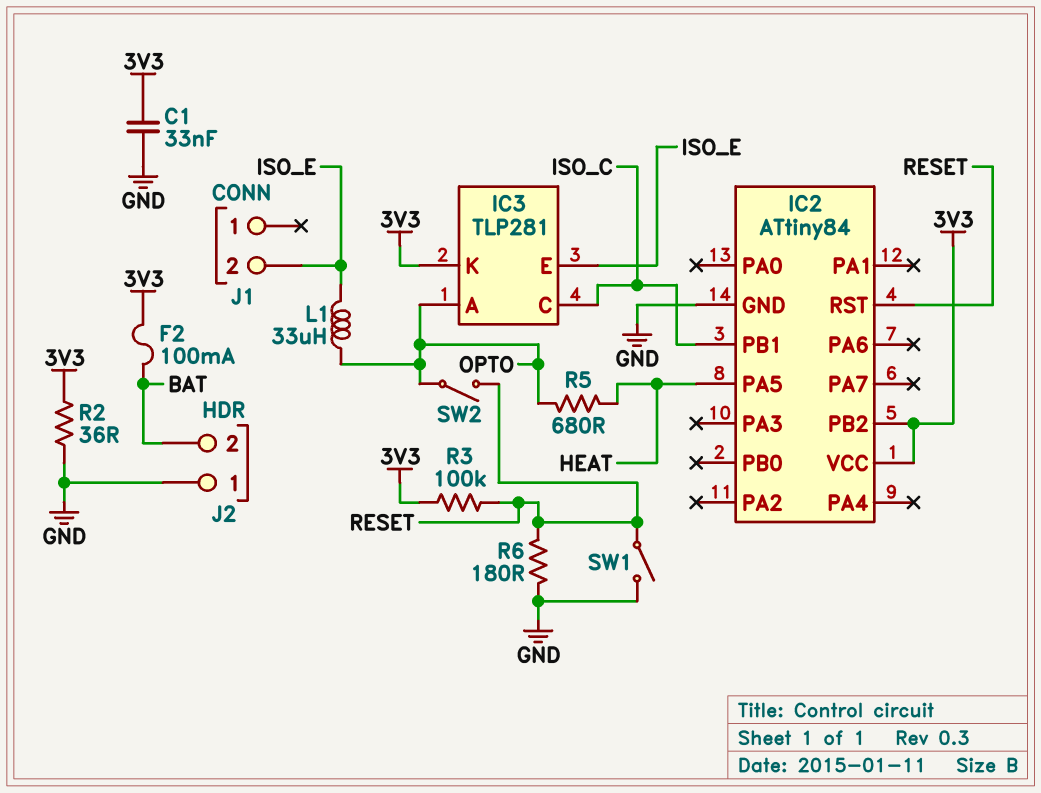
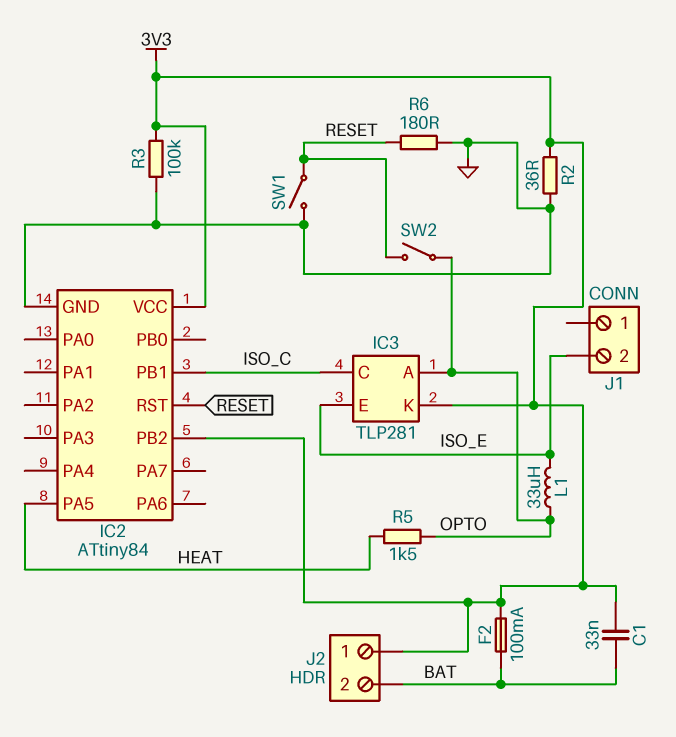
C1: 33nF (3V3, GND) -> 33nF (3V3, BAT)
J2 pin 1: GND -> 3V3
R3: 100k (3V3, RESET) -> 100k (3V3, GND)
R5: 680 (HEAT, OPTO) -> 1.5k (HEAT, OPTO)

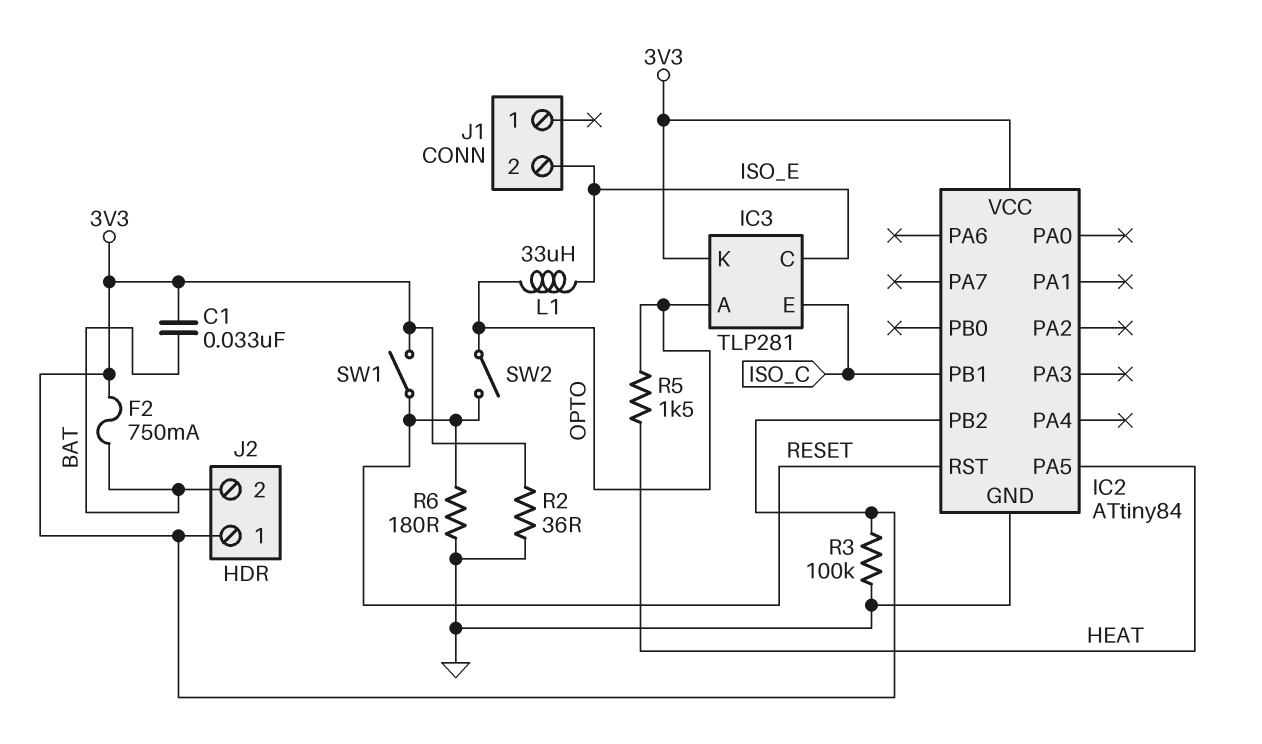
F2: 100mA (3V3, BAT) -> 750mA (3V3, BAT)
IC3 pin C: ISO_C -> ISO_E
IC3 pin E: ISO_E -> ISO_C
SW1: switch (GND, RESET) -> switch (3V3, RESET)

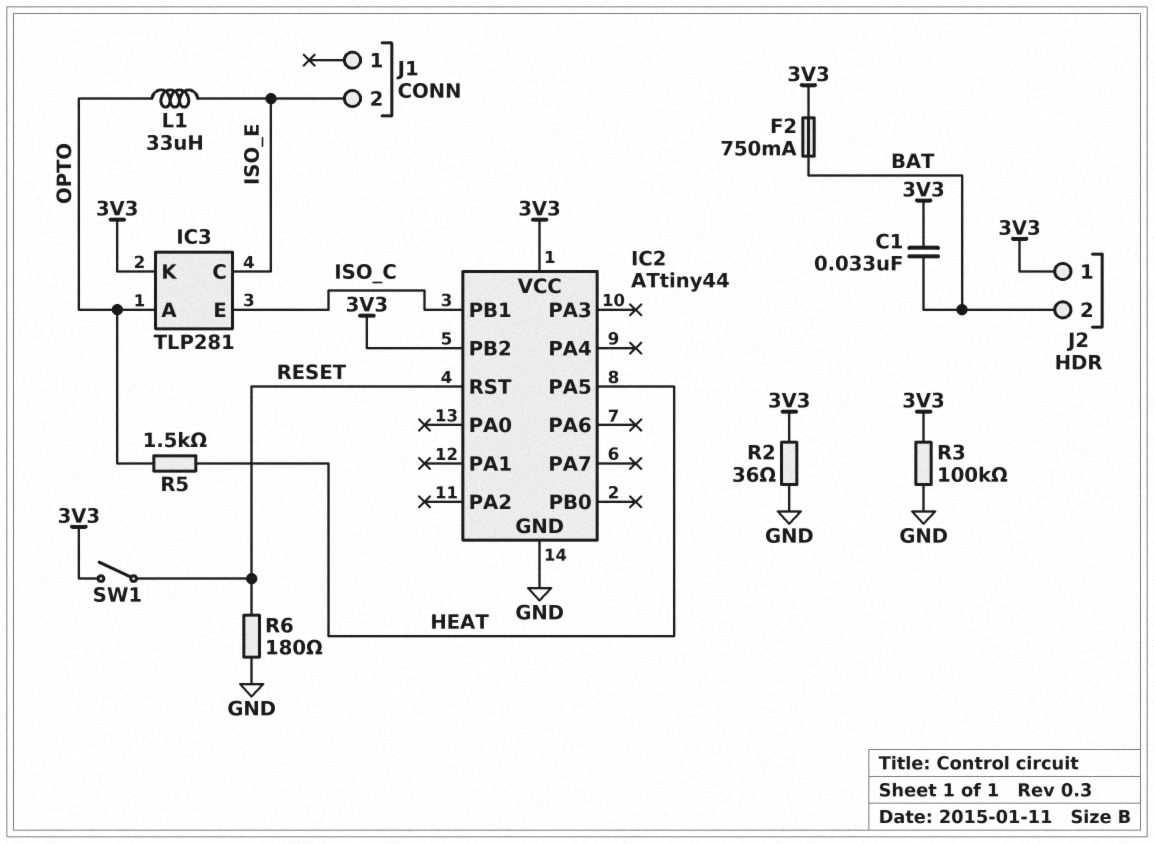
IC2: ATtiny84 -> ATtiny44
SW2: switch (OPTO, RESET) -> none

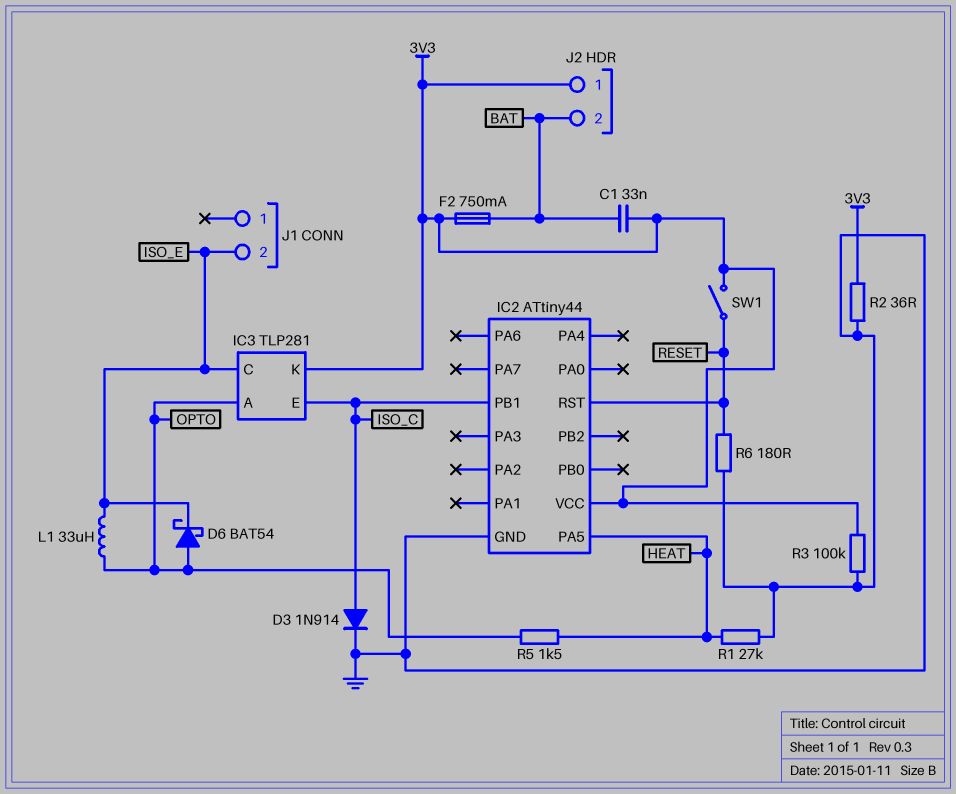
D3: none -> diode 1N914 (A ISO_C, K GND)
D6: none -> schottky BAT54 (A OPTO, K ISO_E)
IC2 pin PB2: 3V3 -> none
R1: none -> 27k (GND, HEAT)

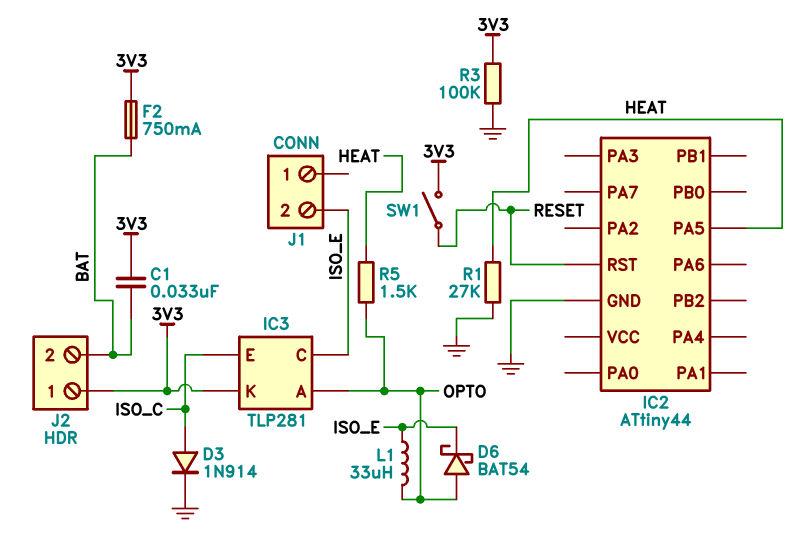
IC2 pin PB1: ISO_C -> none
IC2 pin VCC: 3V3 -> none
R2: 36 (3V3, GND) -> none
R6: 180 (GND, RESET) -> none

